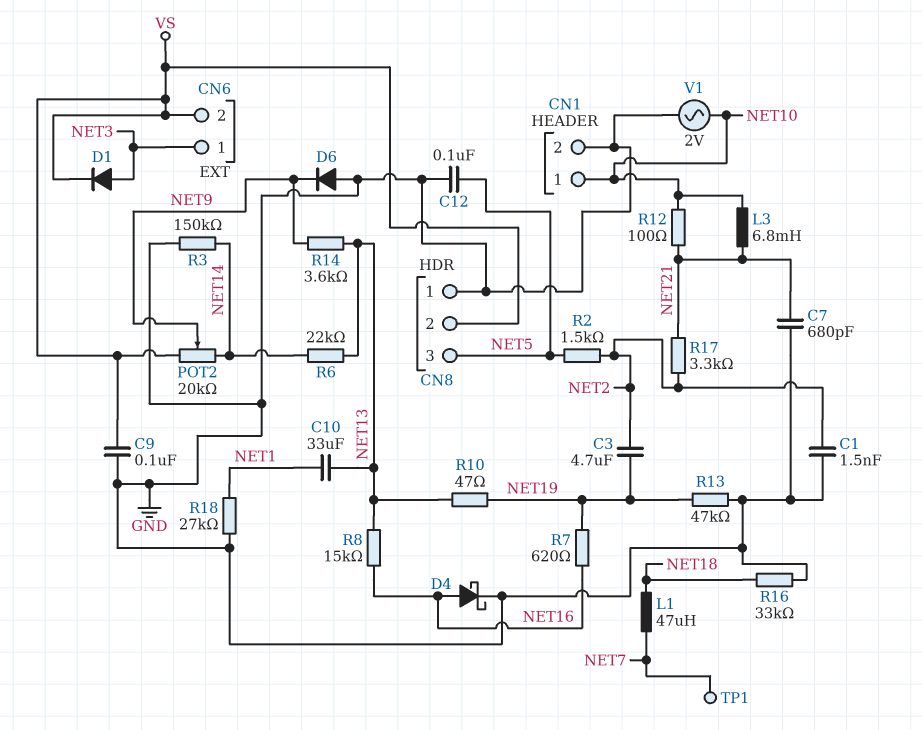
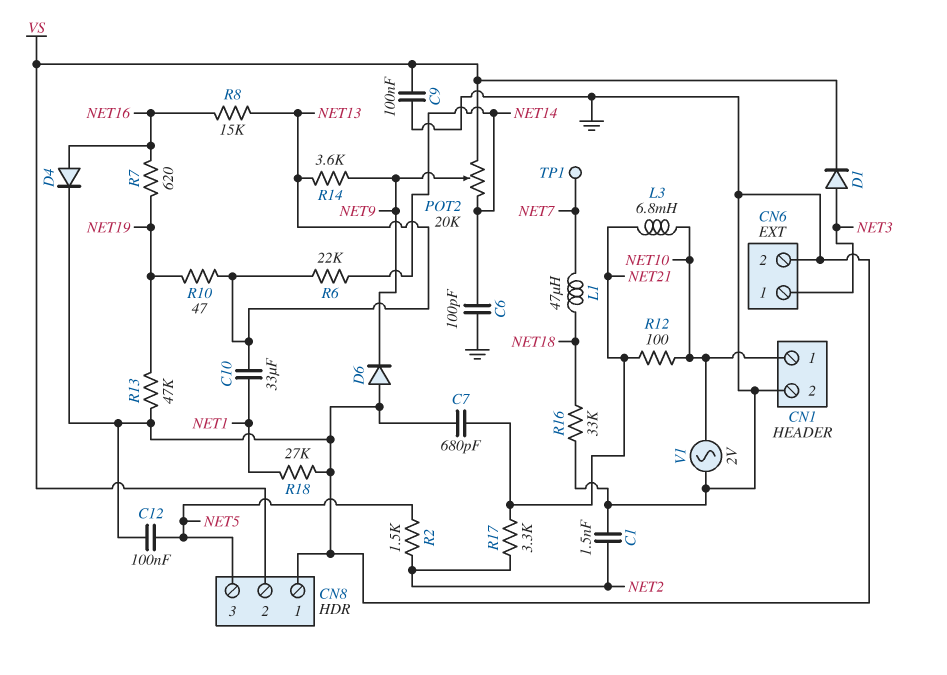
C3: 4.7uF (NET2, NET19) -> none
C6: none -> 100pF (GND, NET14)
CN6 pin 2: VS -> GND
D4: schottky (A NET16, K GND) -> diode (A NET16, K GND)
R3: 150k (GND, NET14) -> none

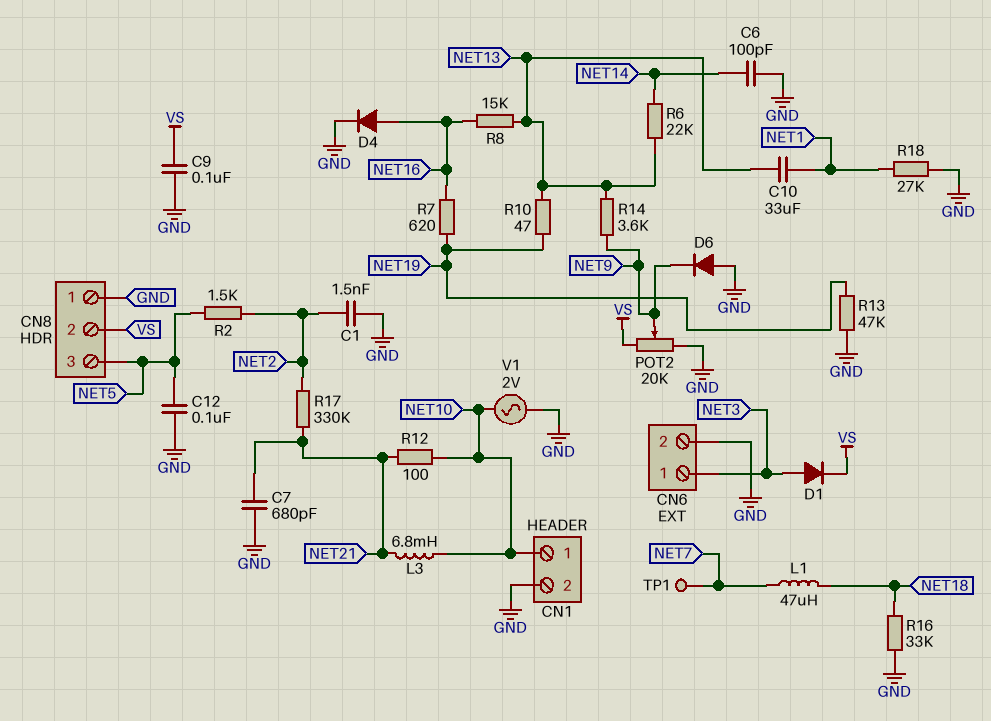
POT2: 20k (NET14, VS, wiper NET9) -> 20k (GND, VS, wiper NET9)
R17: 3.3k (NET2, NET21) -> 330k (NET2, NET21)

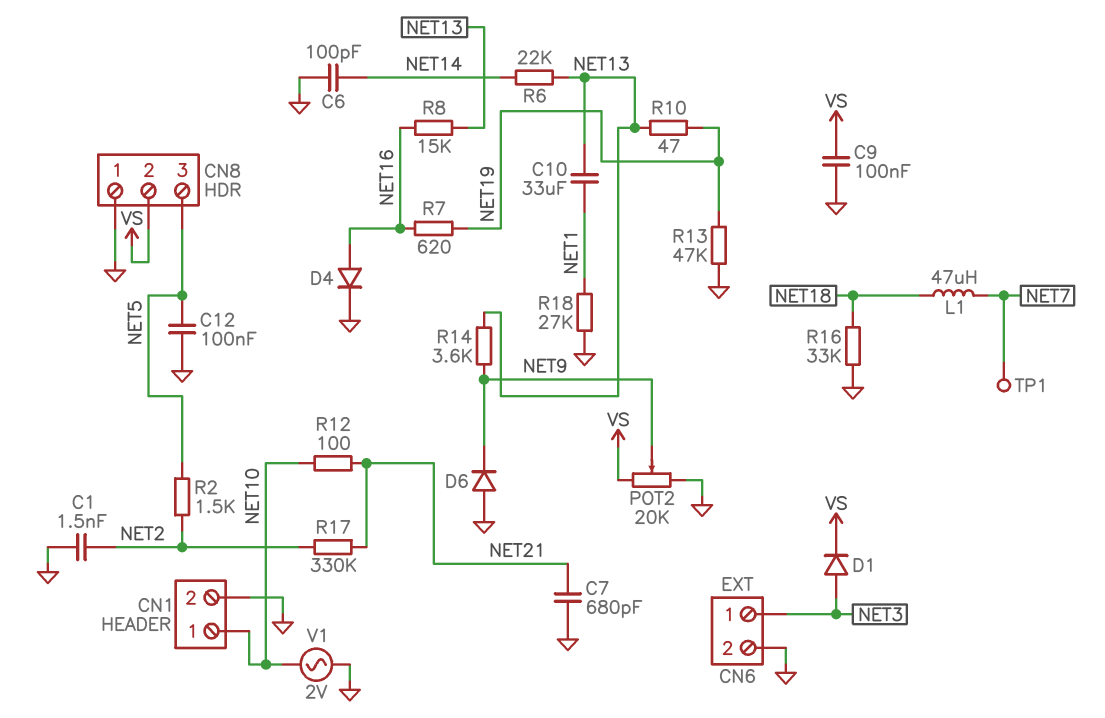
L3: 6.8mH (NET10, NET21) -> none

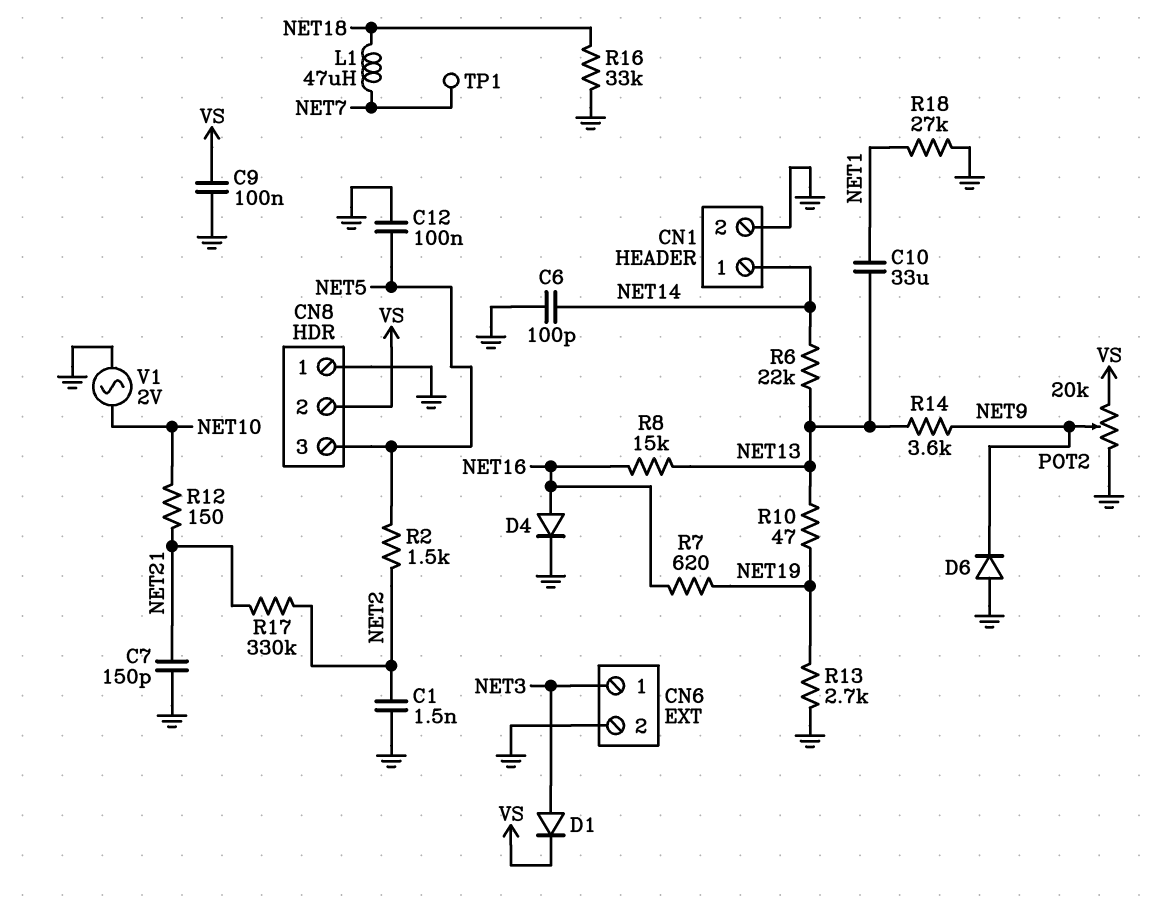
C7: 680pF (GND, NET21) -> 150pF (GND, NET21)
CN1 pin 1: NET10 -> NET14
R12: 100 (NET10, NET21) -> 150 (NET10, NET21)
R13: 47k (GND, NET19) -> 2.7k (GND, NET19)

